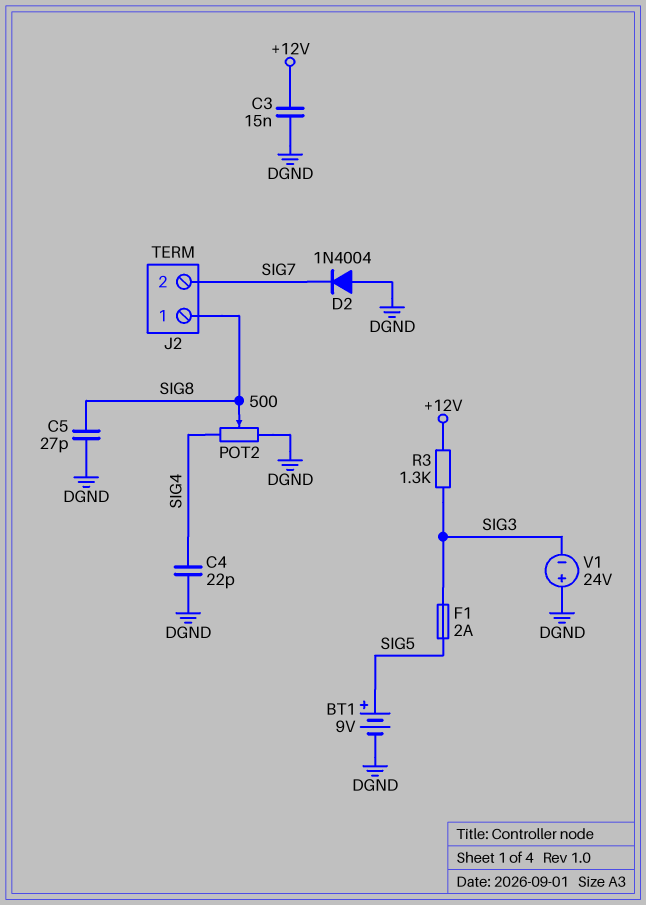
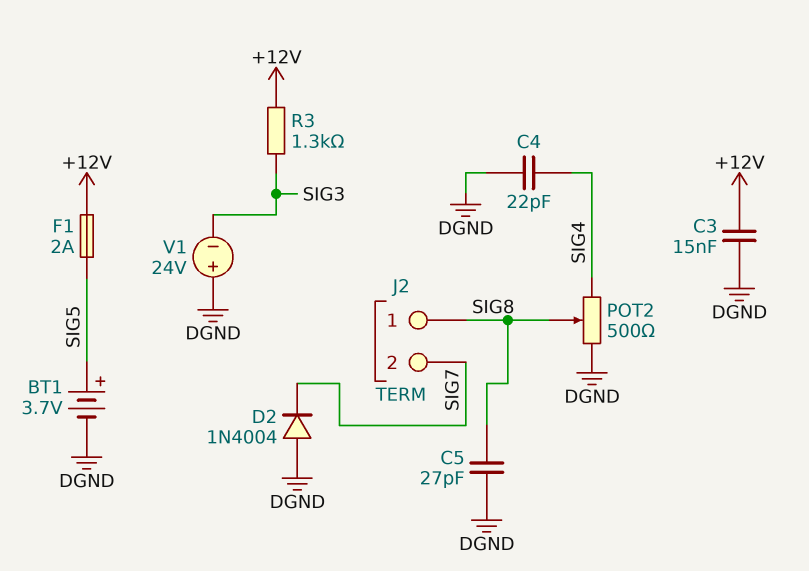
BT1: 9V (plus SIG5, minus DGND) -> 3.7V (plus SIG5, minus DGND)
F1: 2A (SIG3, SIG5) -> 2A (+12V, SIG5)

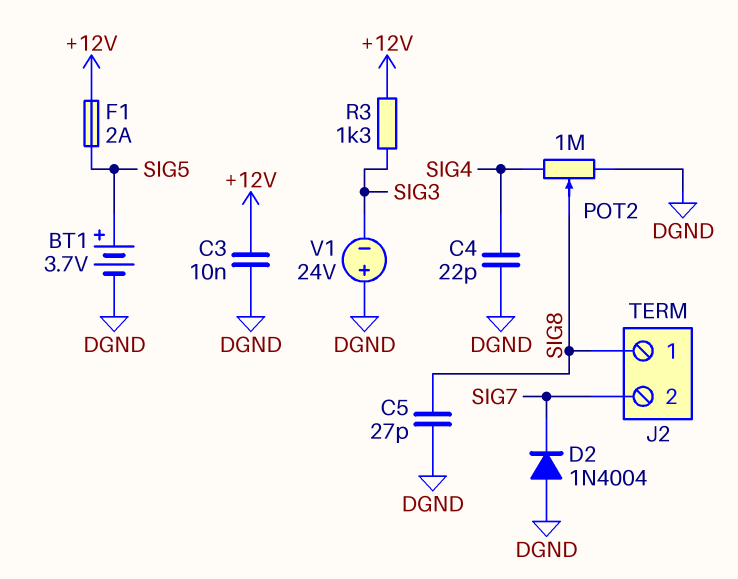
C3: 15nF (+12V, DGND) -> 10nF (+12V, DGND)
POT2: 500 (DGND, SIG4, wiper SIG8) -> 1M (DGND, SIG4, wiper SIG8)

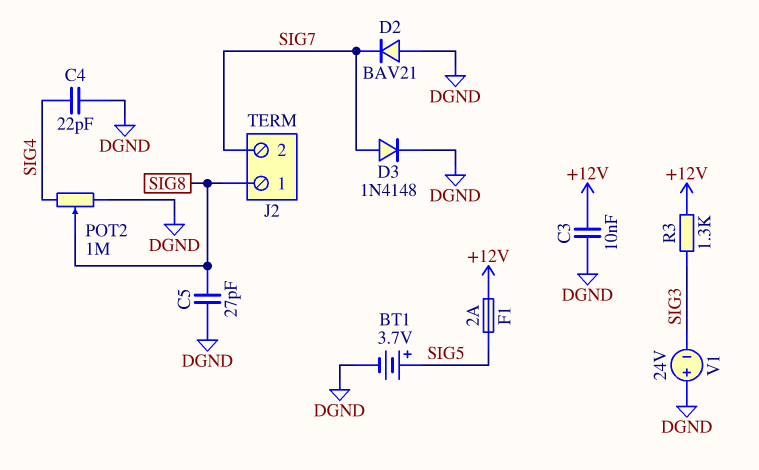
D2: diode 1N4004 (A DGND, K SIG7) -> diode BAV21 (A DGND, K SIG7)
D3: none -> diode 1N4148 (A SIG7, K DGND)

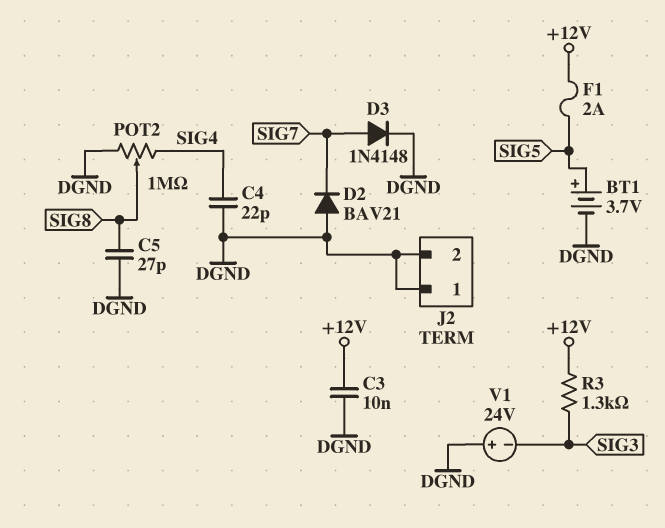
J2 pin 1: SIG8 -> DGND
J2 pin 2: SIG7 -> DGND

